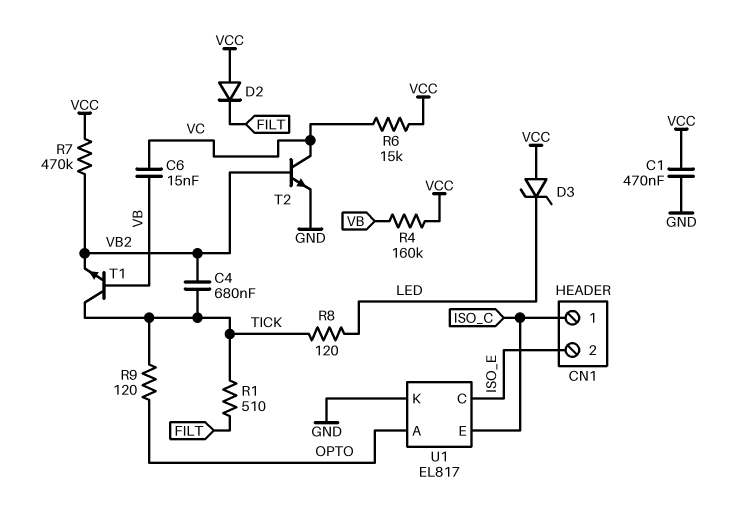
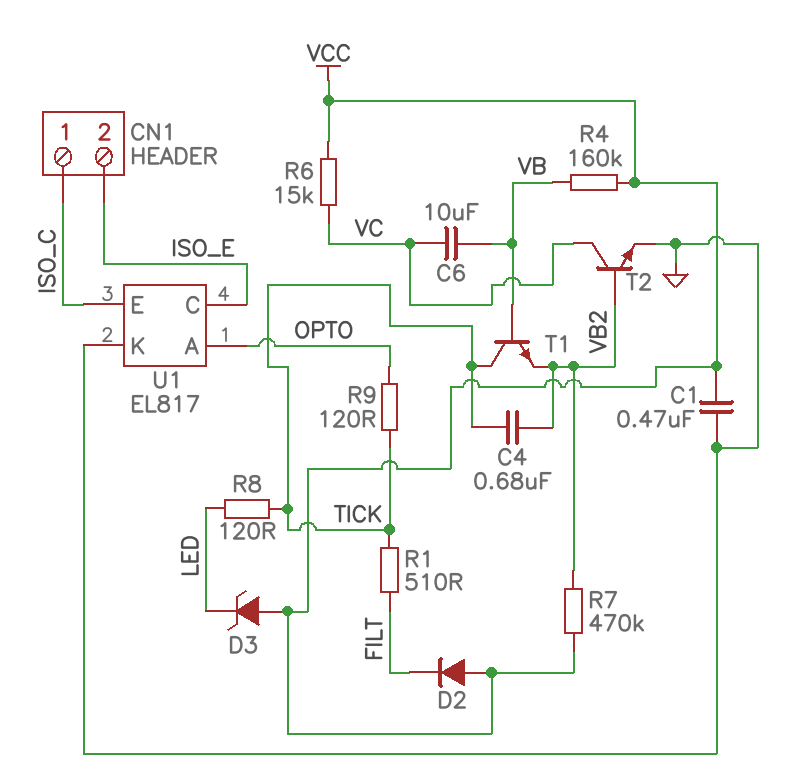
C6: 15nF (VB, VC) -> 10uF (VB, VC)

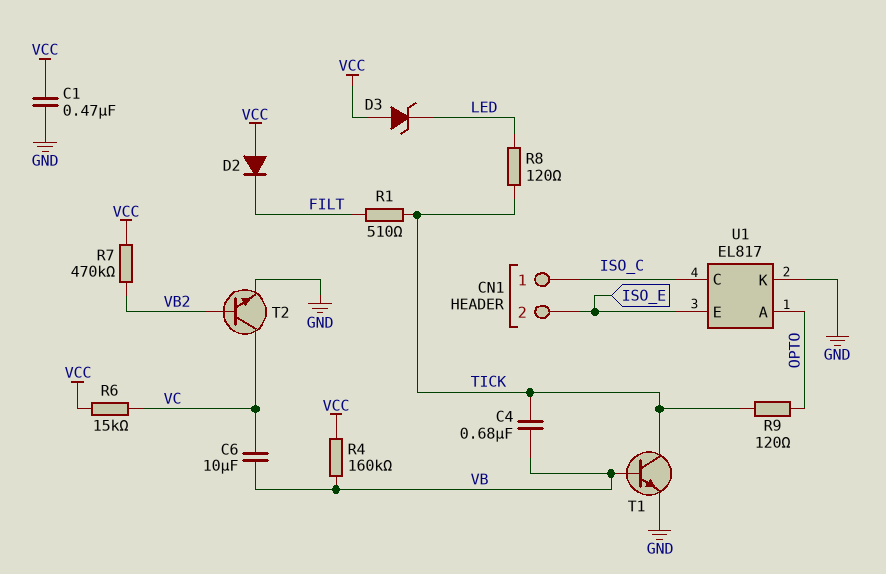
C4: 680nF (TICK, VB2) -> 680nF (TICK, VB)
T1: NPN (B VB, C TICK, E VB2) -> NPN (B VB, C TICK, E GND)
U1 pin C: ISO_E -> ISO_C
U1 pin E: ISO_C -> ISO_E

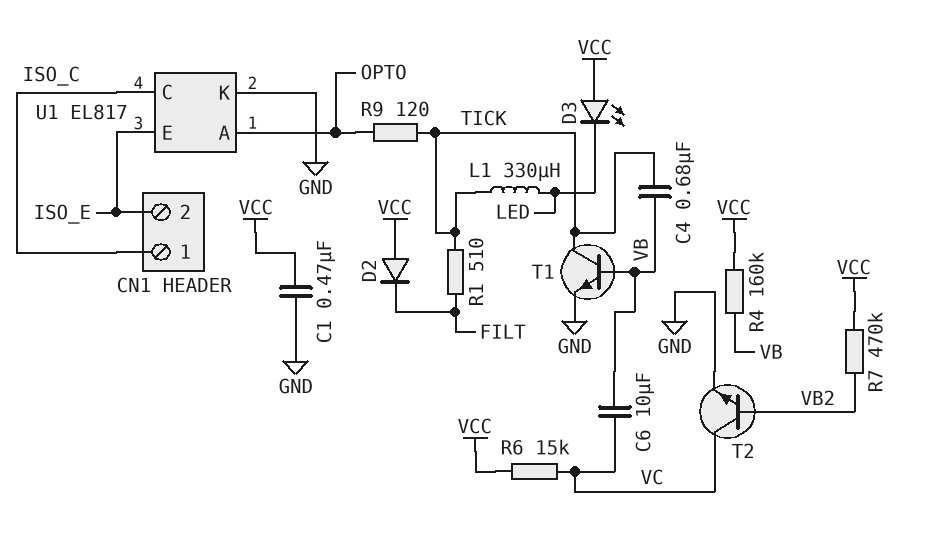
D3: zener (A VCC, K LED) -> LED (A VCC, K LED)
L1: none -> 330uH (LED, TICK)
R8: 120 (LED, TICK) -> none

